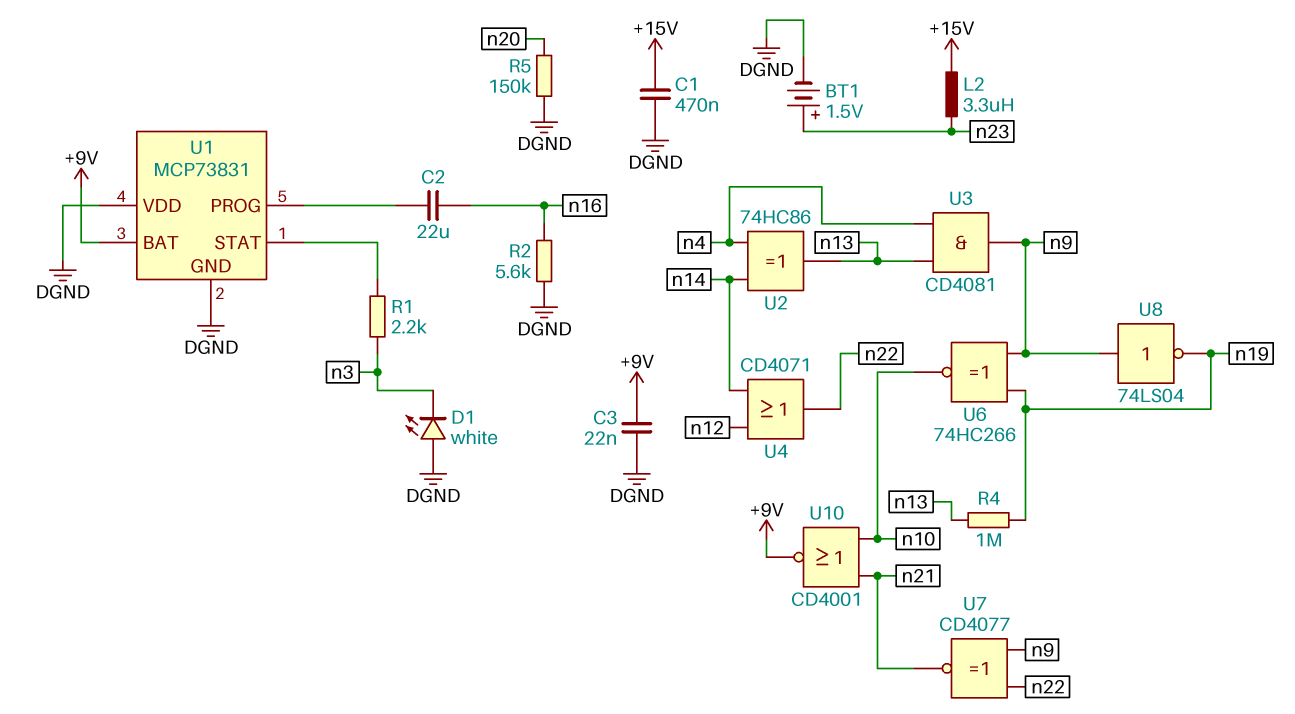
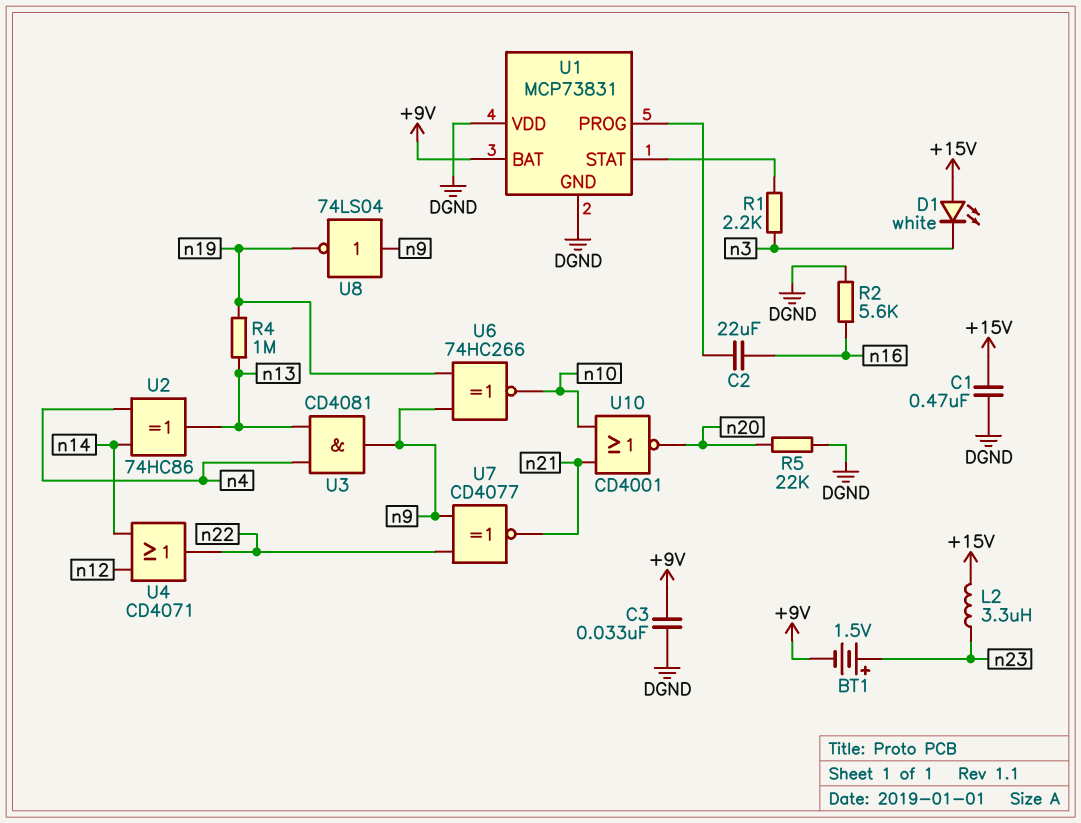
BT1: 1.5V (plus n23, minus DGND) -> 1.5V (plus n23, minus +9V)
C3: 22nF (+9V, DGND) -> 33nF (+9V, DGND)
D1: LED white (A DGND, K n3) -> LED white (A +15V, K n3)
R5: 150k (DGND, n20) -> 22k (DGND, n20)
U10: NOR CD4001 (in n10, in n21, out +9V) -> NOR CD4001 (in n10, in n21, out n20)

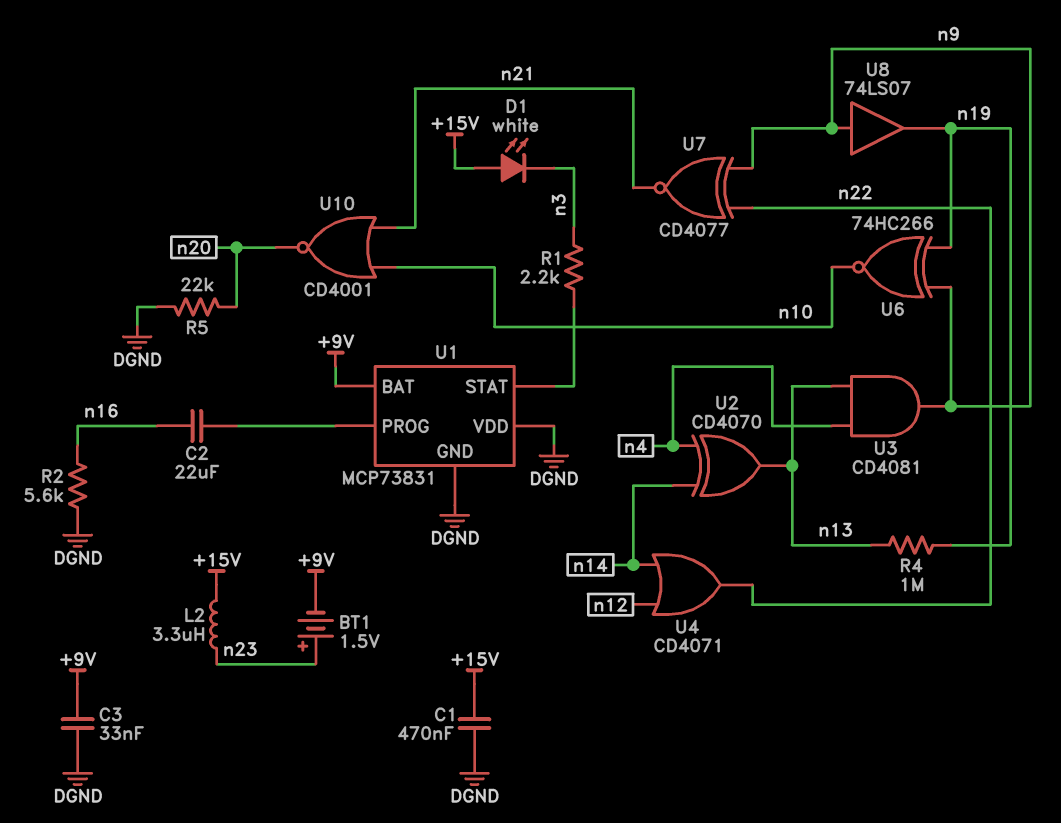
U2: XOR 74HC86 (in n4, in n14, out n13) -> XOR CD4070 (in n4, in n14, out n13)
U8: NOT 74LS04 (in n9, out n19) -> buffer 74LS07 (in n9, out n19)

